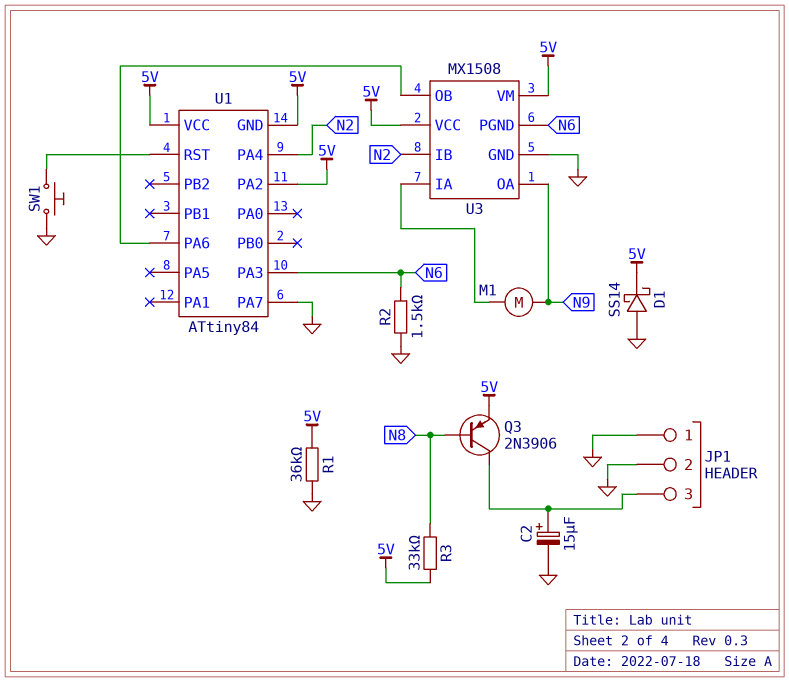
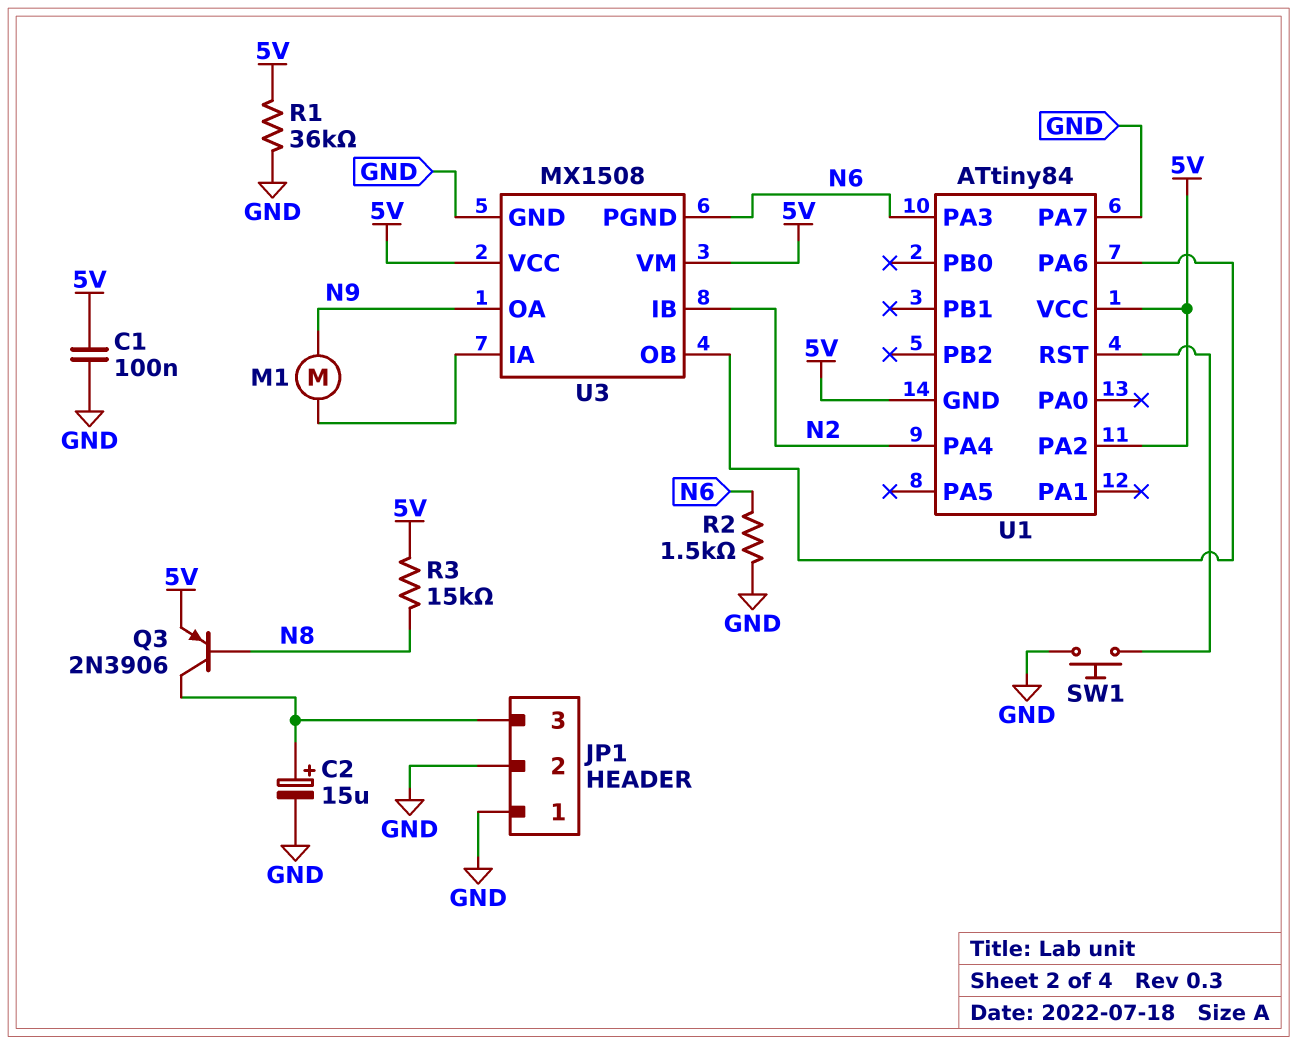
C1: none -> 100nF (5V, GND)
D1: schottky SS14 (A GND, K 5V) -> none
R3: 33k (5V, N8) -> 15k (5V, N8)

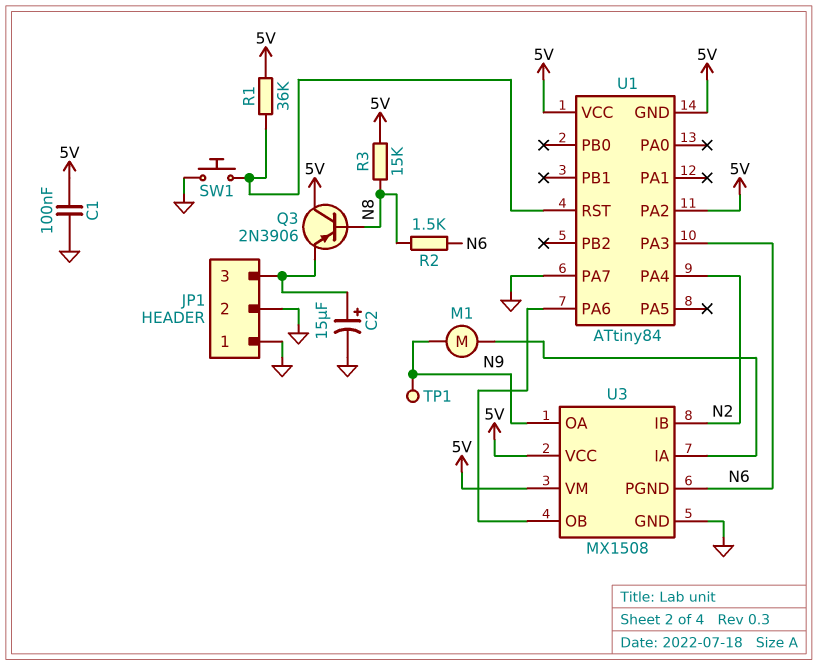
Q3: PNP 2N3906 (B N8, C JP1/3, E 5V) -> PNP 2N3906 (B N8, C 5V, E JP1/3)
R1: 36k (5V, GND) -> 36k (5V, U1/RST)
R2: 1.5k (GND, N6) -> 1.5k (N6, N8)
TP1: none -> test point (N9)

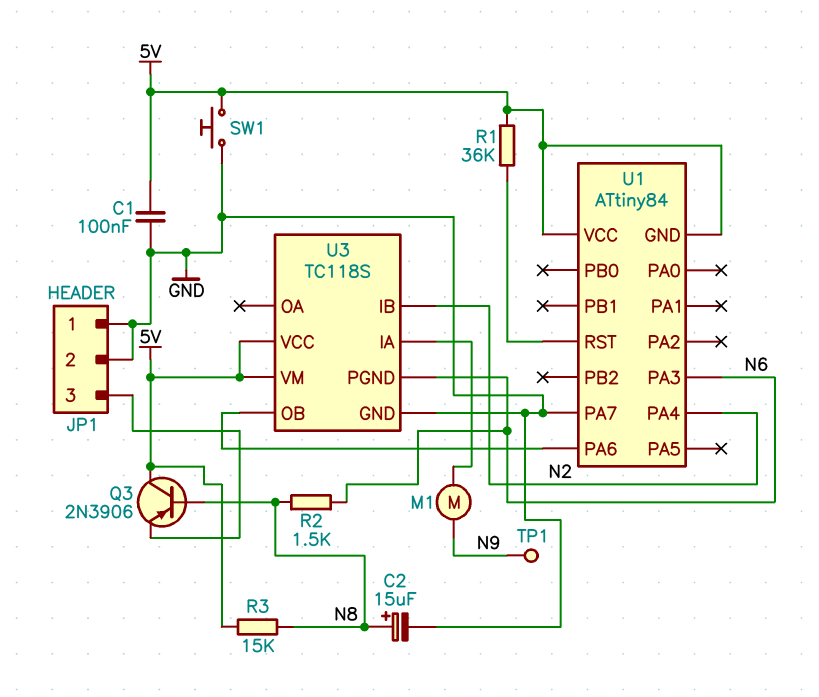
C2: 15uF (plus JP1/3, minus GND) -> 15uF (plus N8, minus GND)
SW1: button (GND, U1/RST) -> button (5V, GND)
U1 pin PA2: 5V -> none
U3: MX1508 -> TC118S
U3 pin OA: N9 -> none

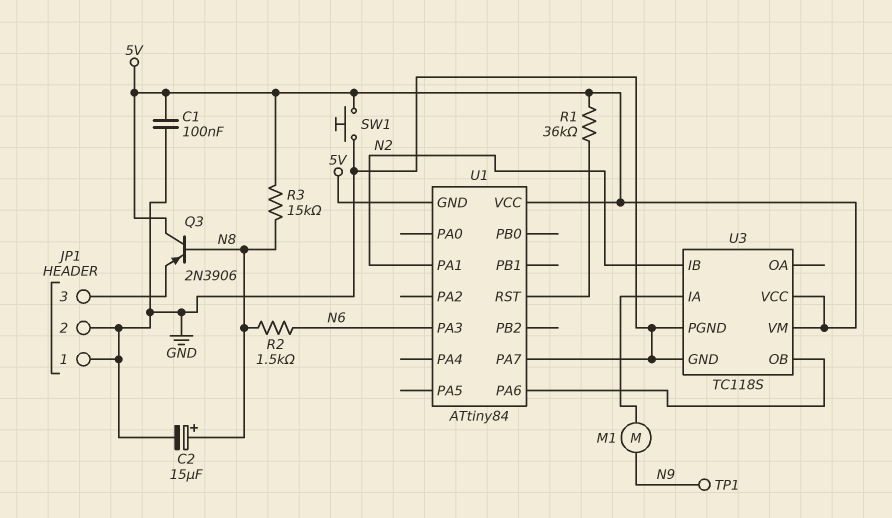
U1 pin PA1: none -> N2
U1 pin PA4: N2 -> none
U3 pin PGND: N6 -> GND

